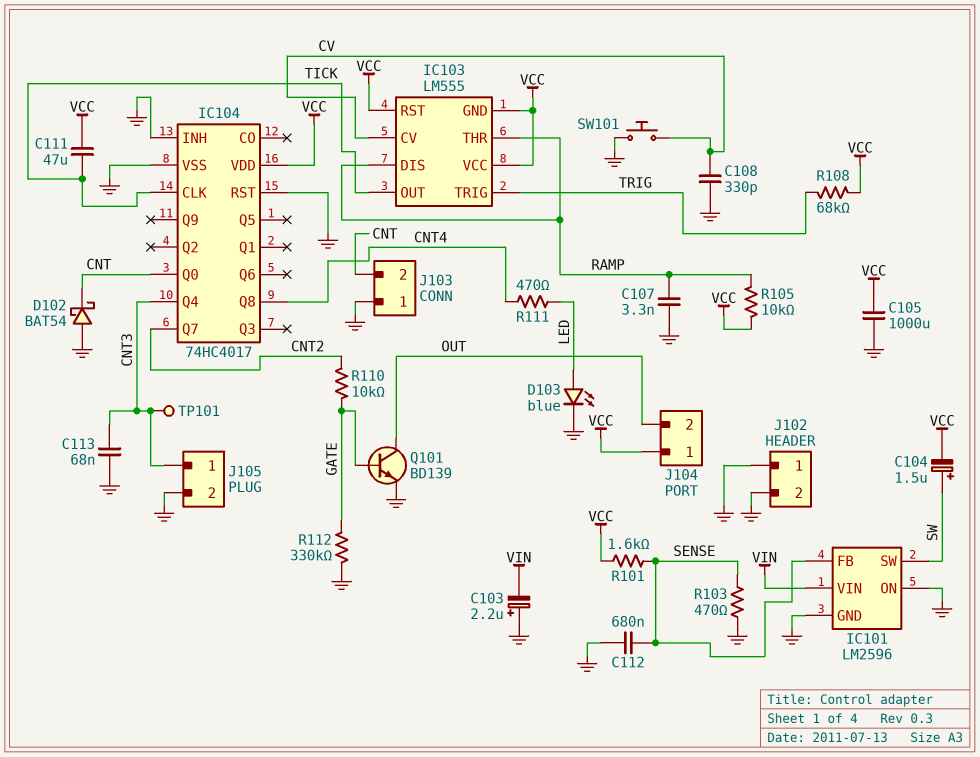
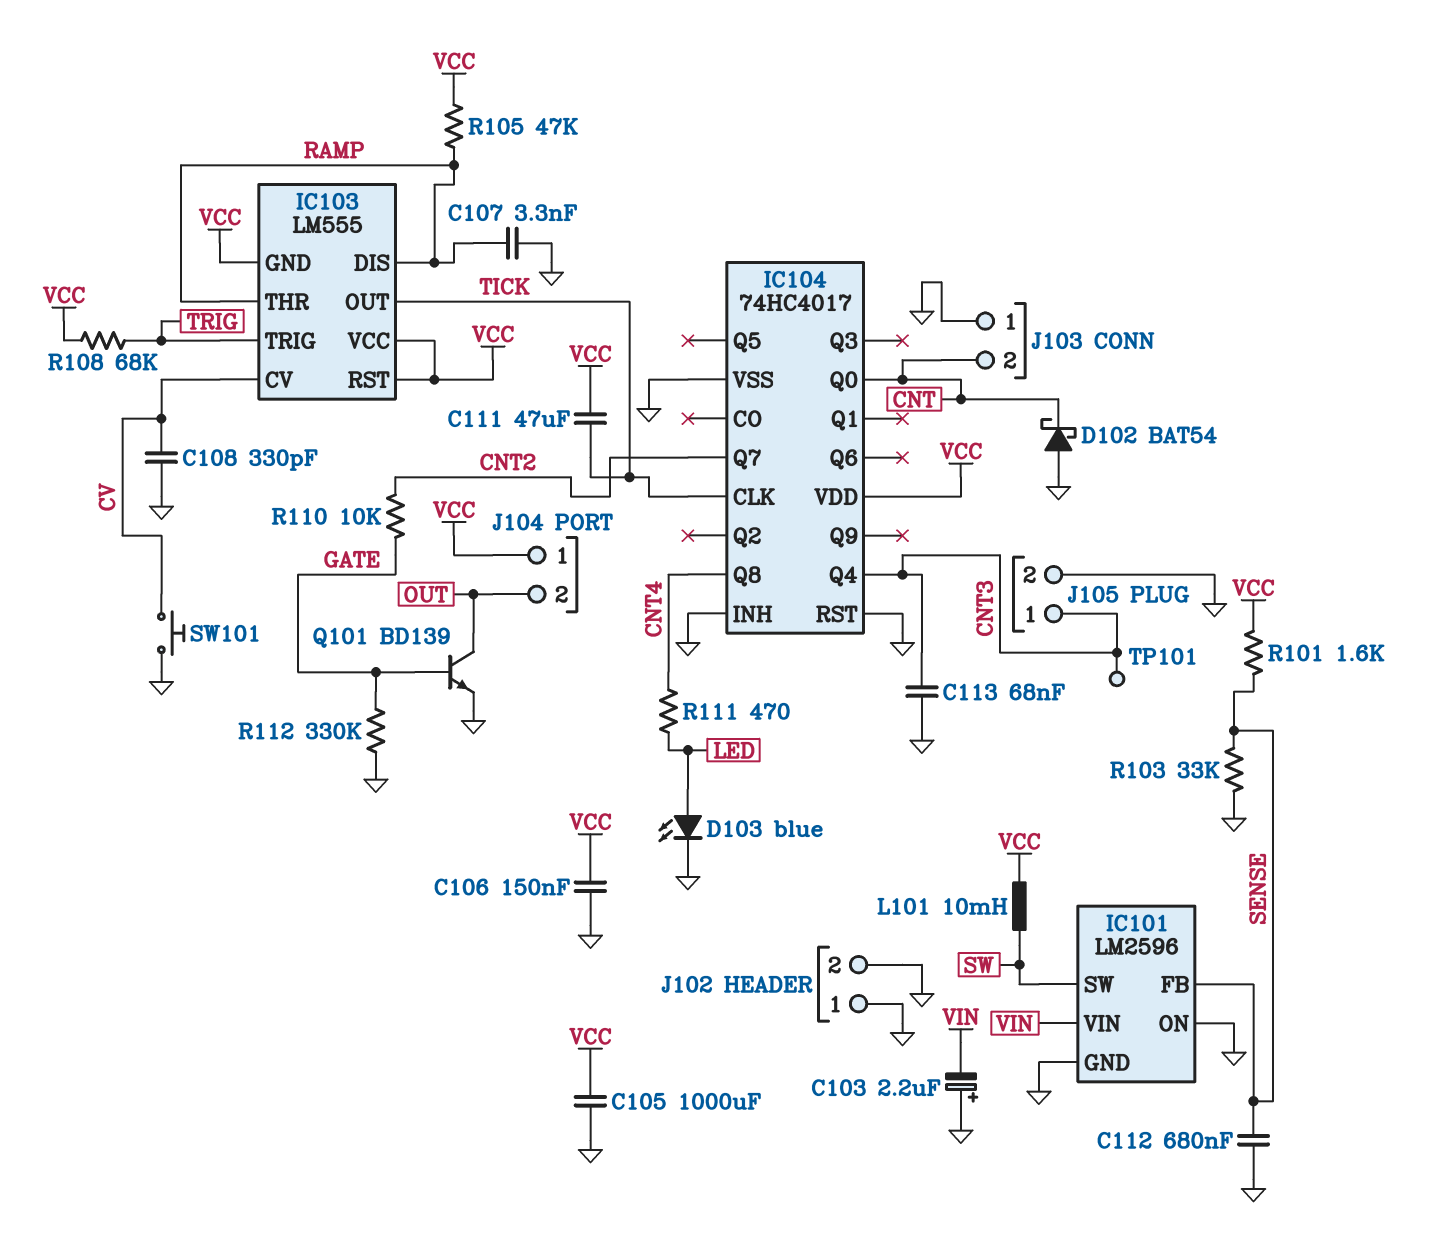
C104: 1.5uF (plus SW, minus VCC) -> none
C106: none -> 150nF (GND, VCC)
L101: none -> 10mH (SW, VCC)
R103: 470 (GND, SENSE) -> 33k (GND, SENSE)
R105: 10k (RAMP, VCC) -> 47k (RAMP, VCC)

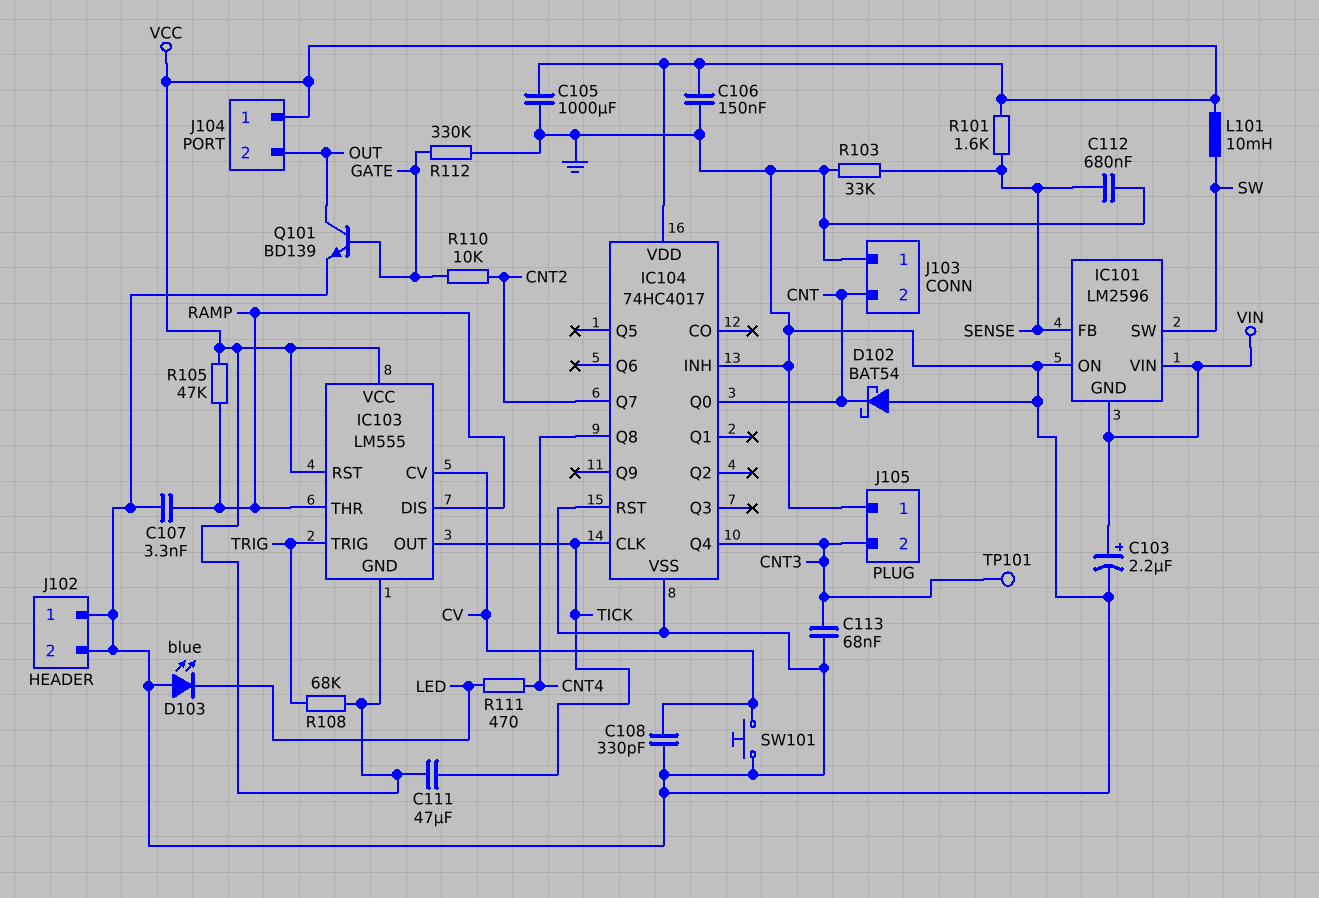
C103: 2.2uF (plus GND, minus VIN) -> 2.2uF (plus VIN, minus GND)
D103: LED blue (A LED, K GND) -> LED blue (A GND, K LED)
IC101 pin GND: GND -> VIN
J105 pin 1: CNT3 -> GND
J105 pin 2: GND -> CNT3

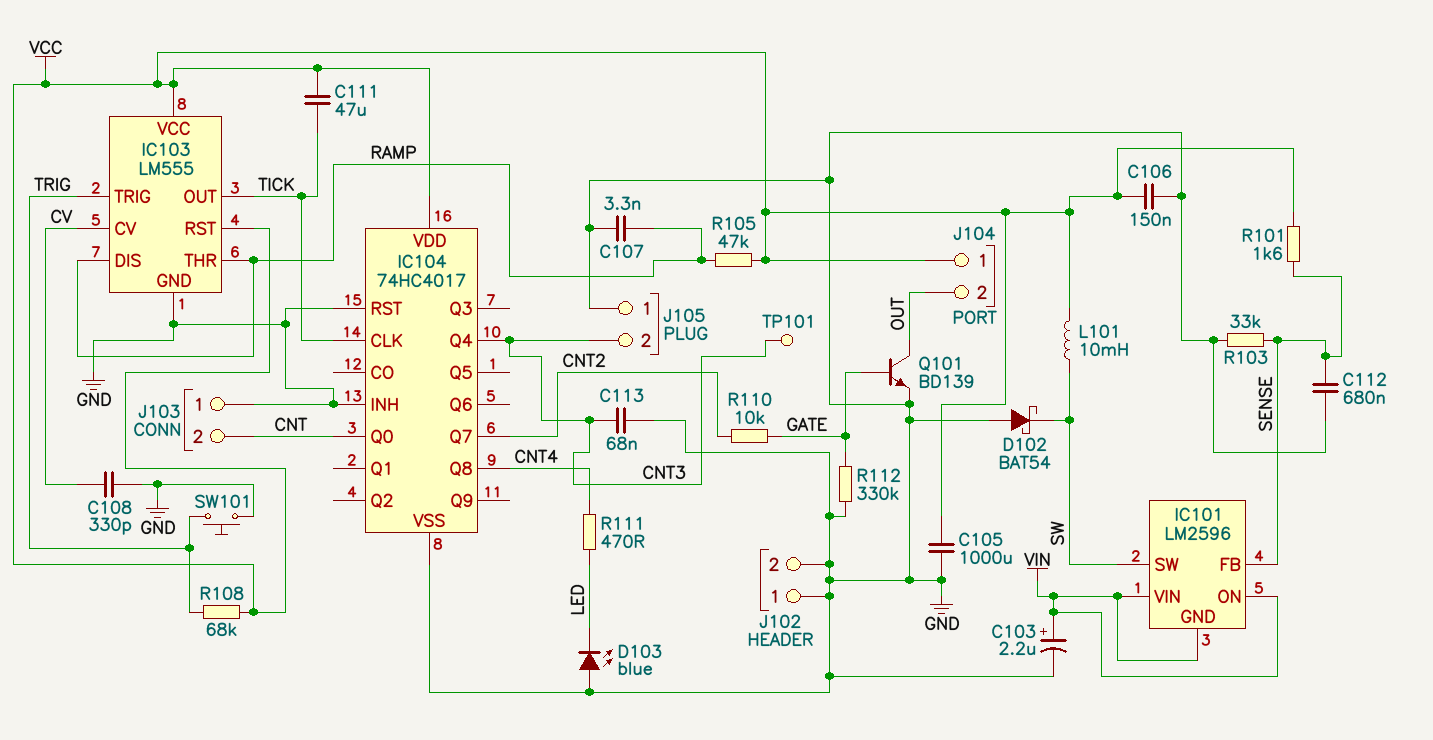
D102: schottky BAT54 (A GND, K CNT) -> schottky BAT54 (A GND, K SW)
IC101 pin ON: GND -> VIN
IC103 pin GND: VCC -> GND
SW101: button (CV, GND) -> button (GND, TRIG)

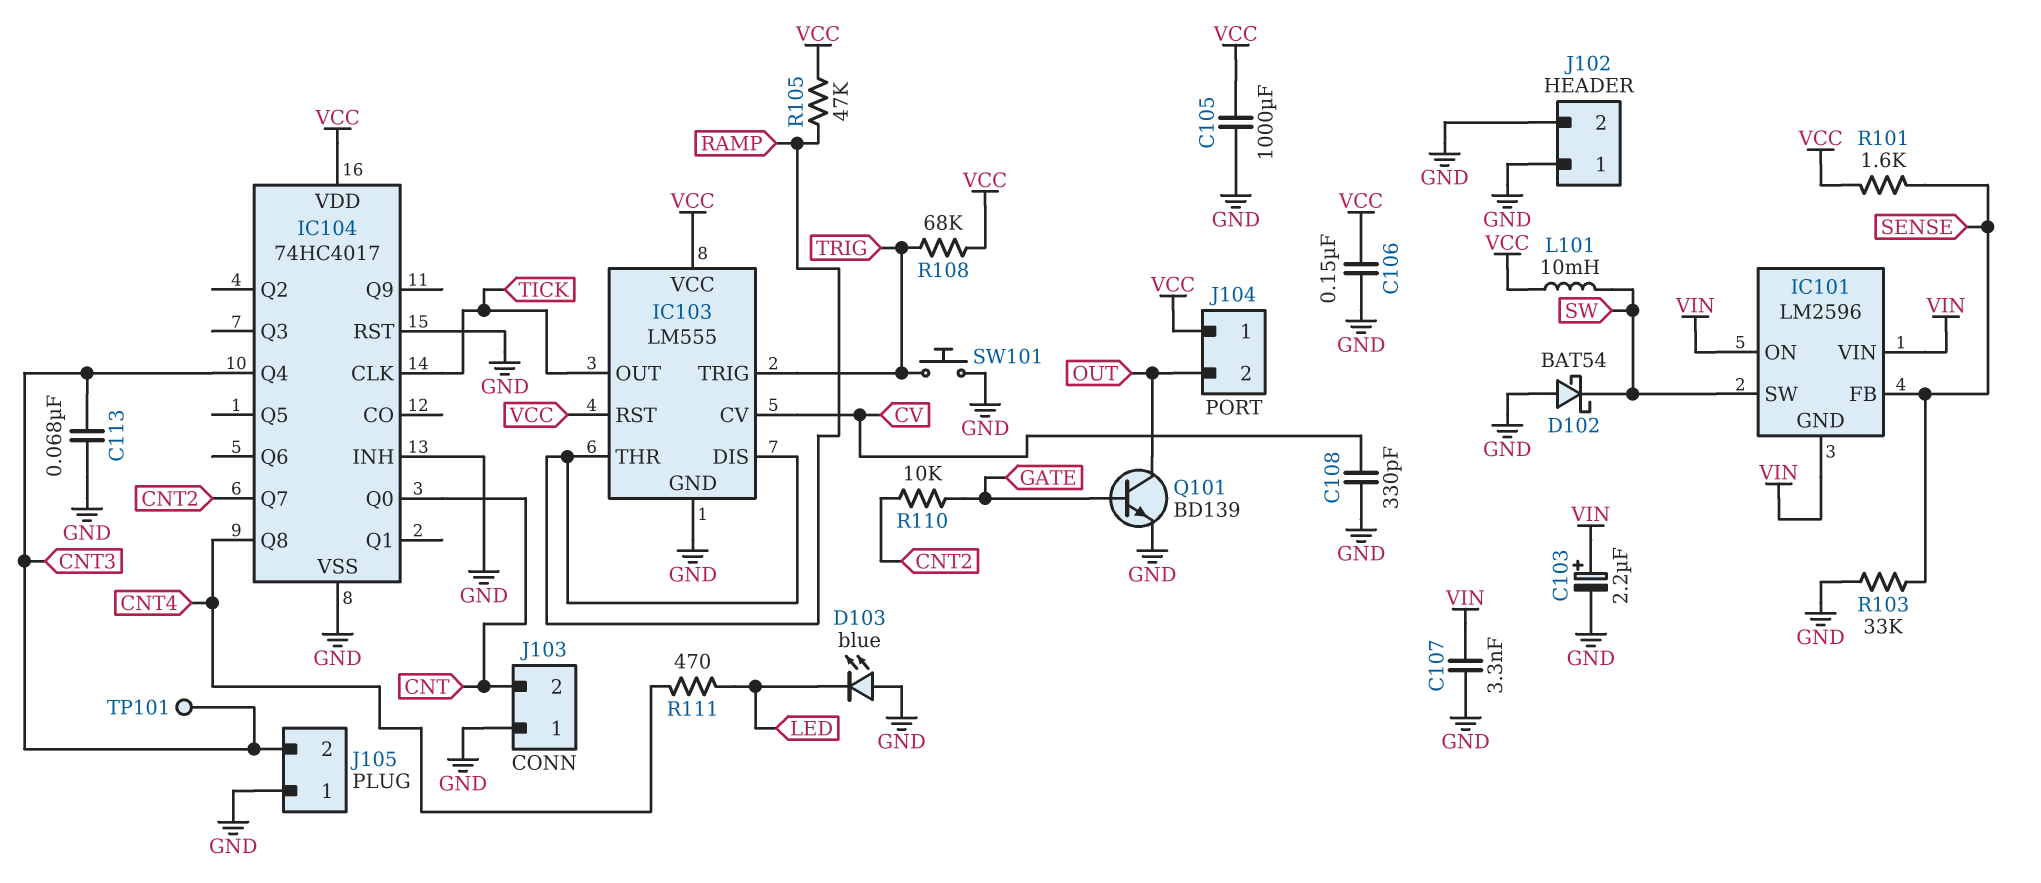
C107: 3.3nF (GND, RAMP) -> 3.3nF (GND, VIN)
C111: 47uF (TICK, VCC) -> none
C112: 680nF (GND, SENSE) -> none
R112: 330k (GATE, GND) -> none

